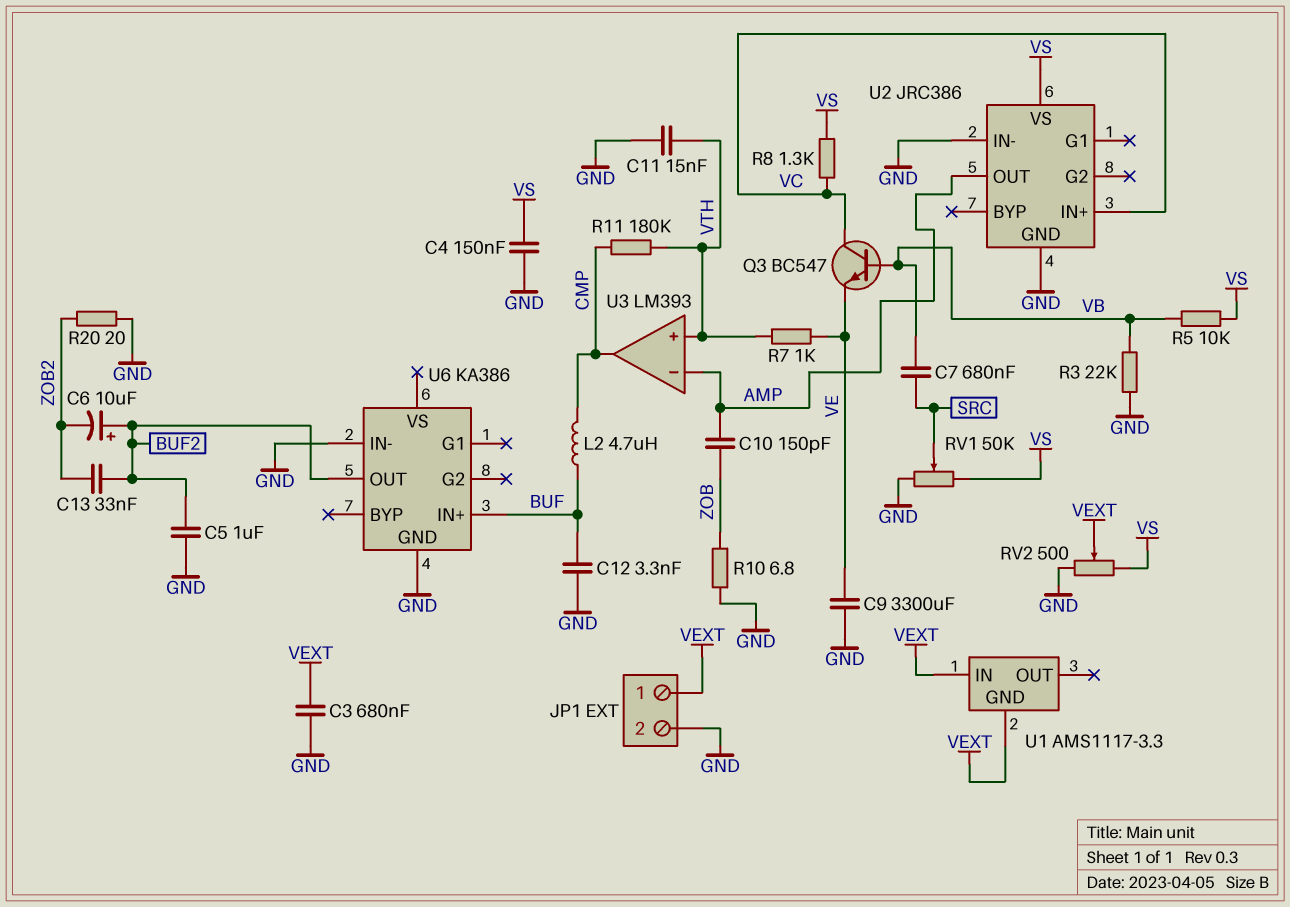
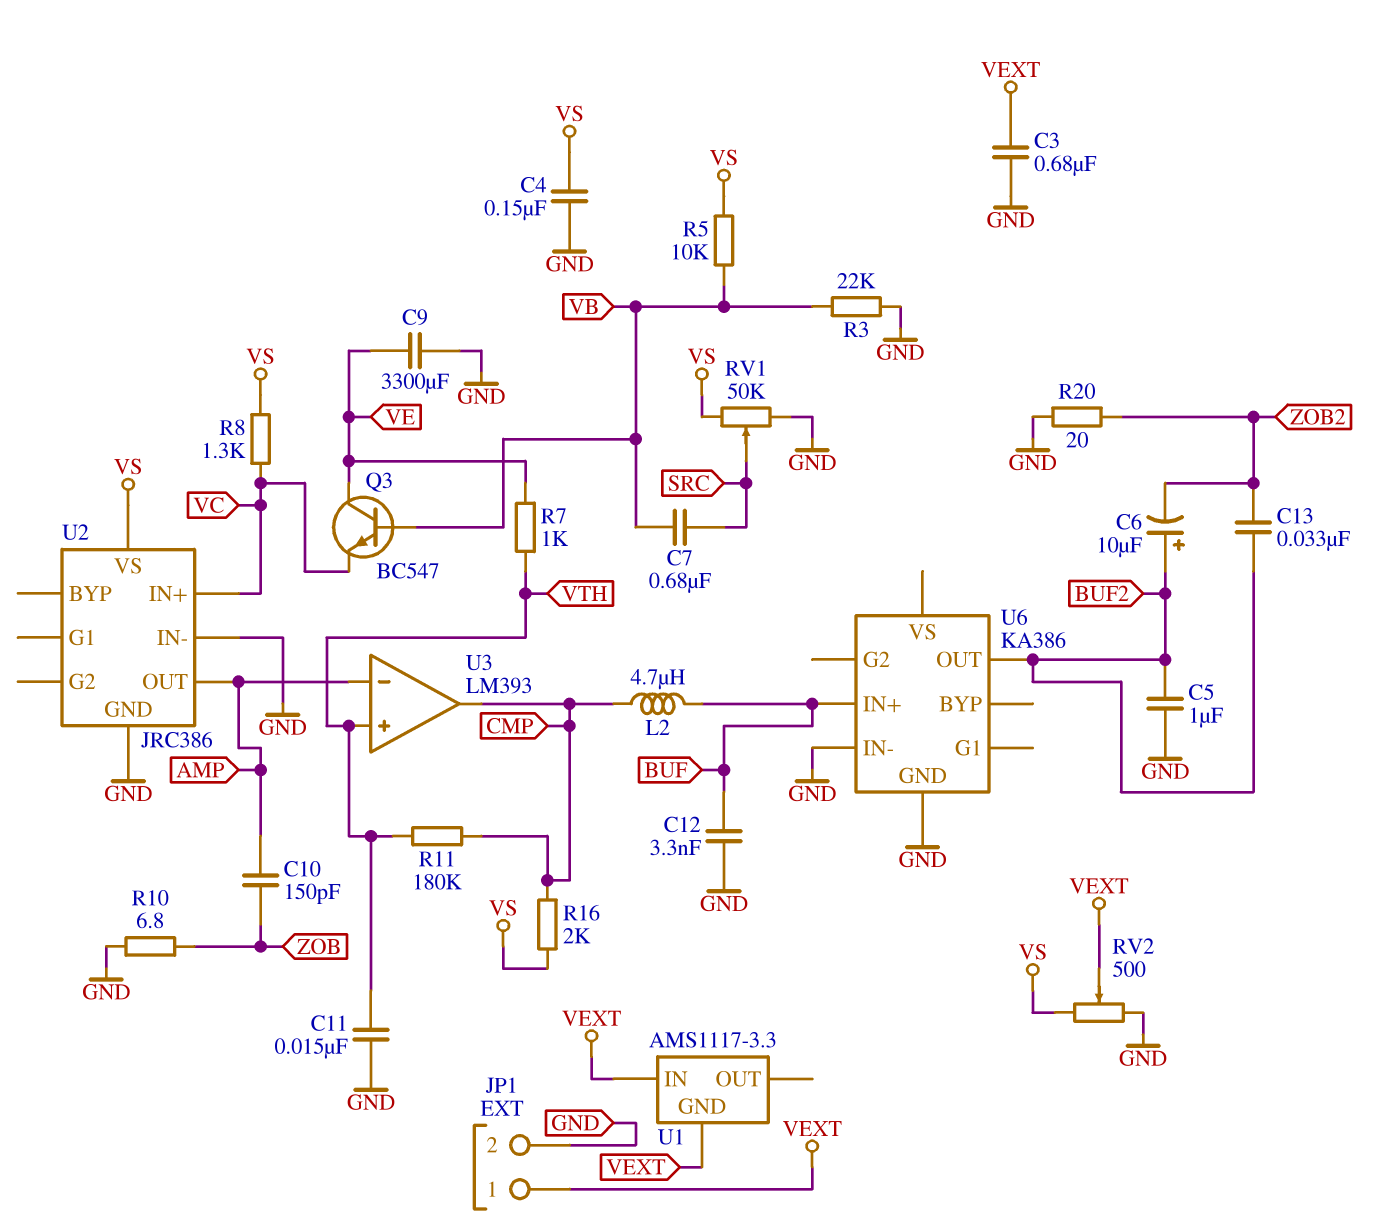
Q3: NPN BC547 (B VB, C VC, E VE) -> NPN BC547 (B VB, C VE, E VC)
R16: none -> 2k (CMP, VS)

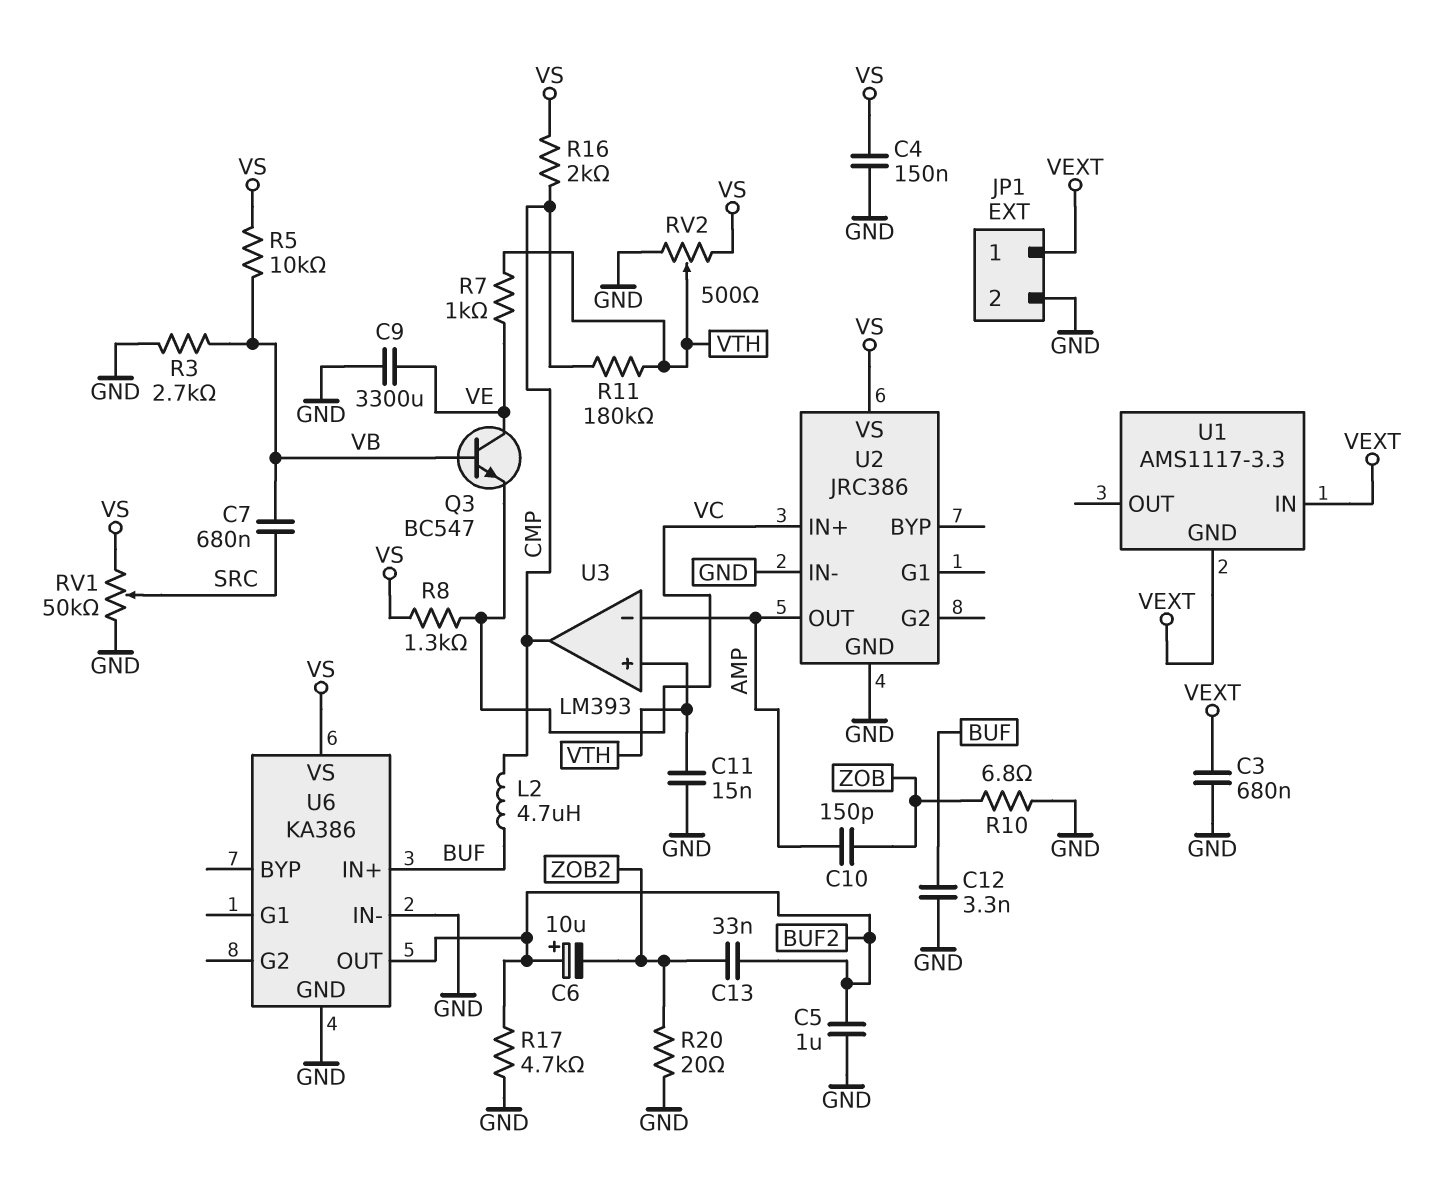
R3: 22k (GND, VB) -> 2.7k (GND, VB)
R17: none -> 4.7k (BUF2, GND)
RV2: 500 (GND, VS, wiper VEXT) -> 500 (GND, VS, wiper VTH)
U6 pin VS: none -> VS

